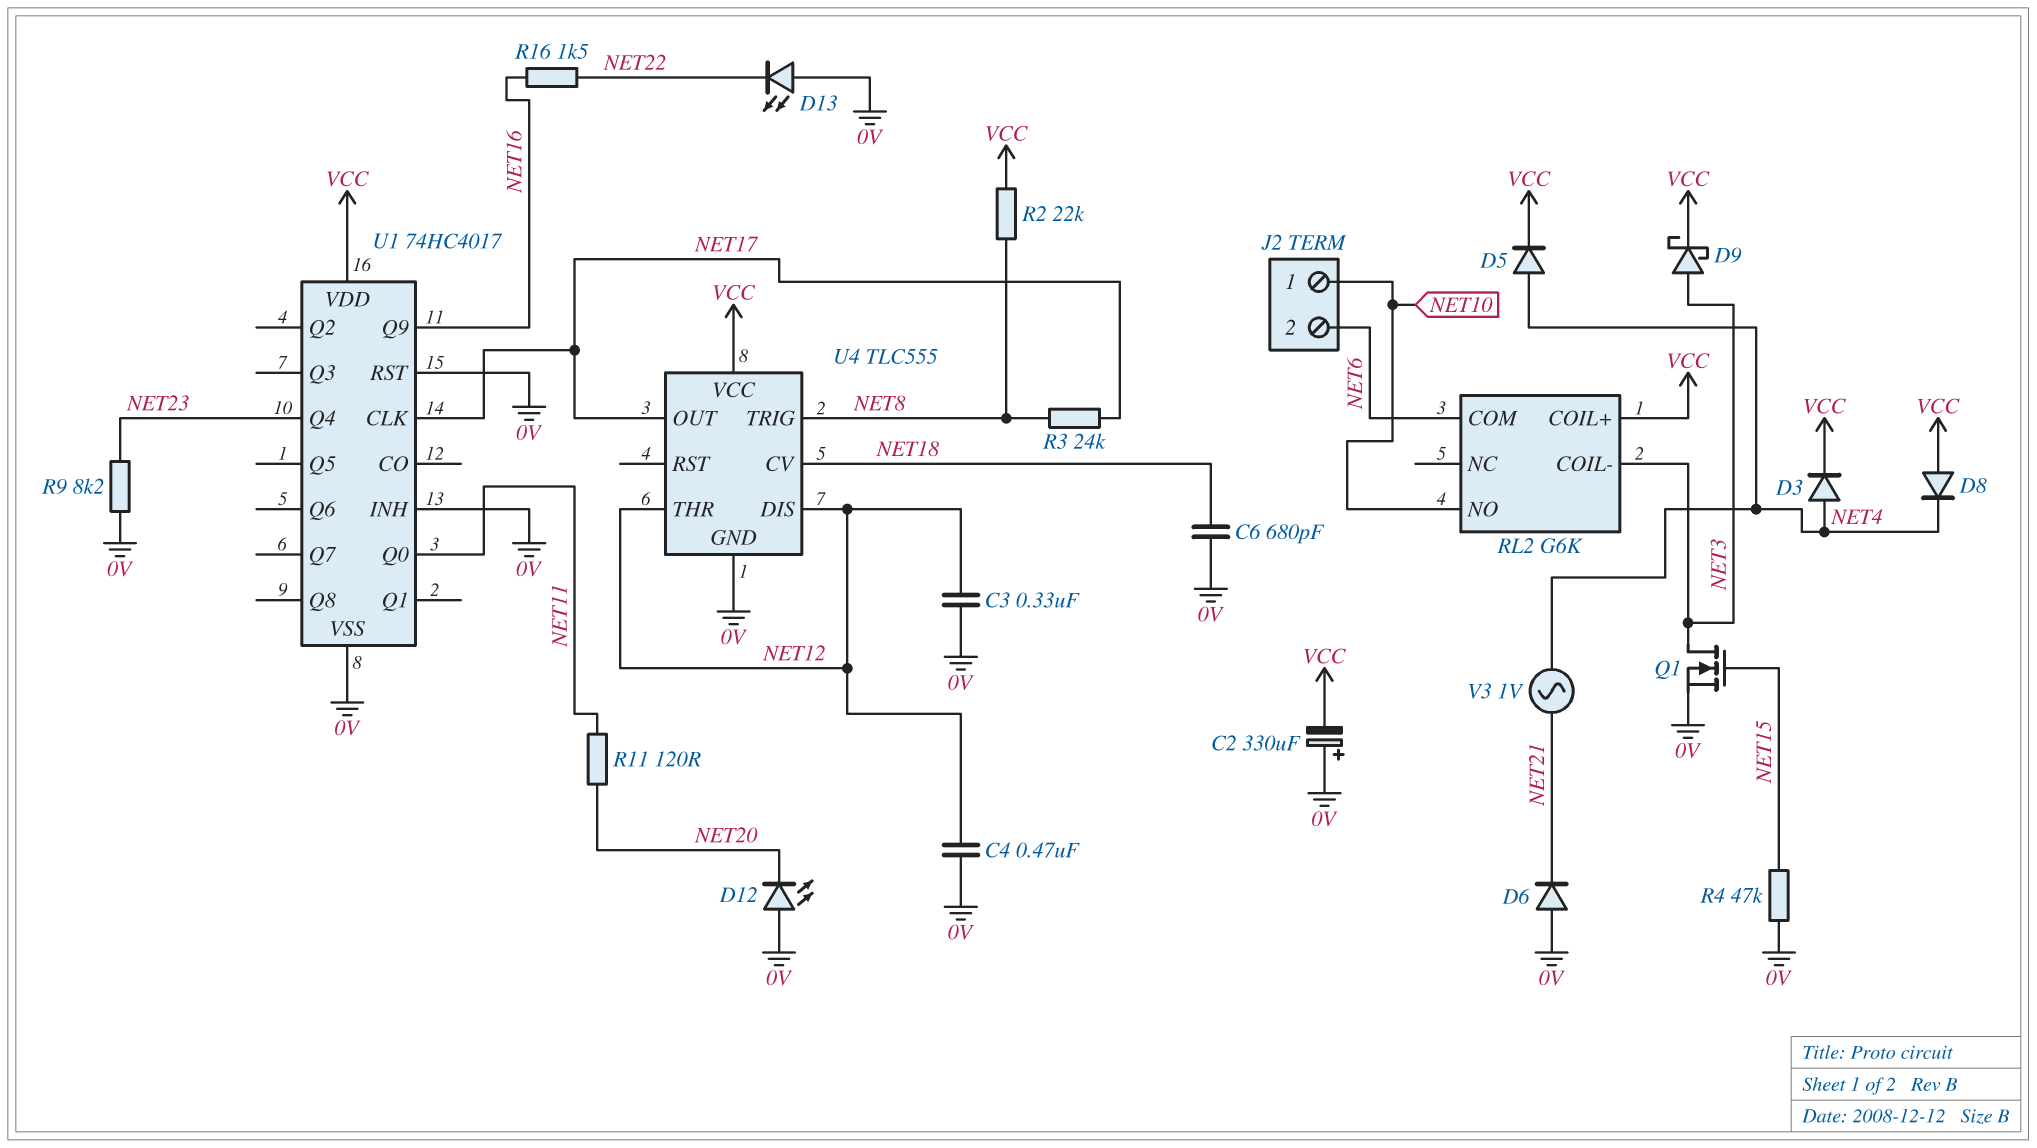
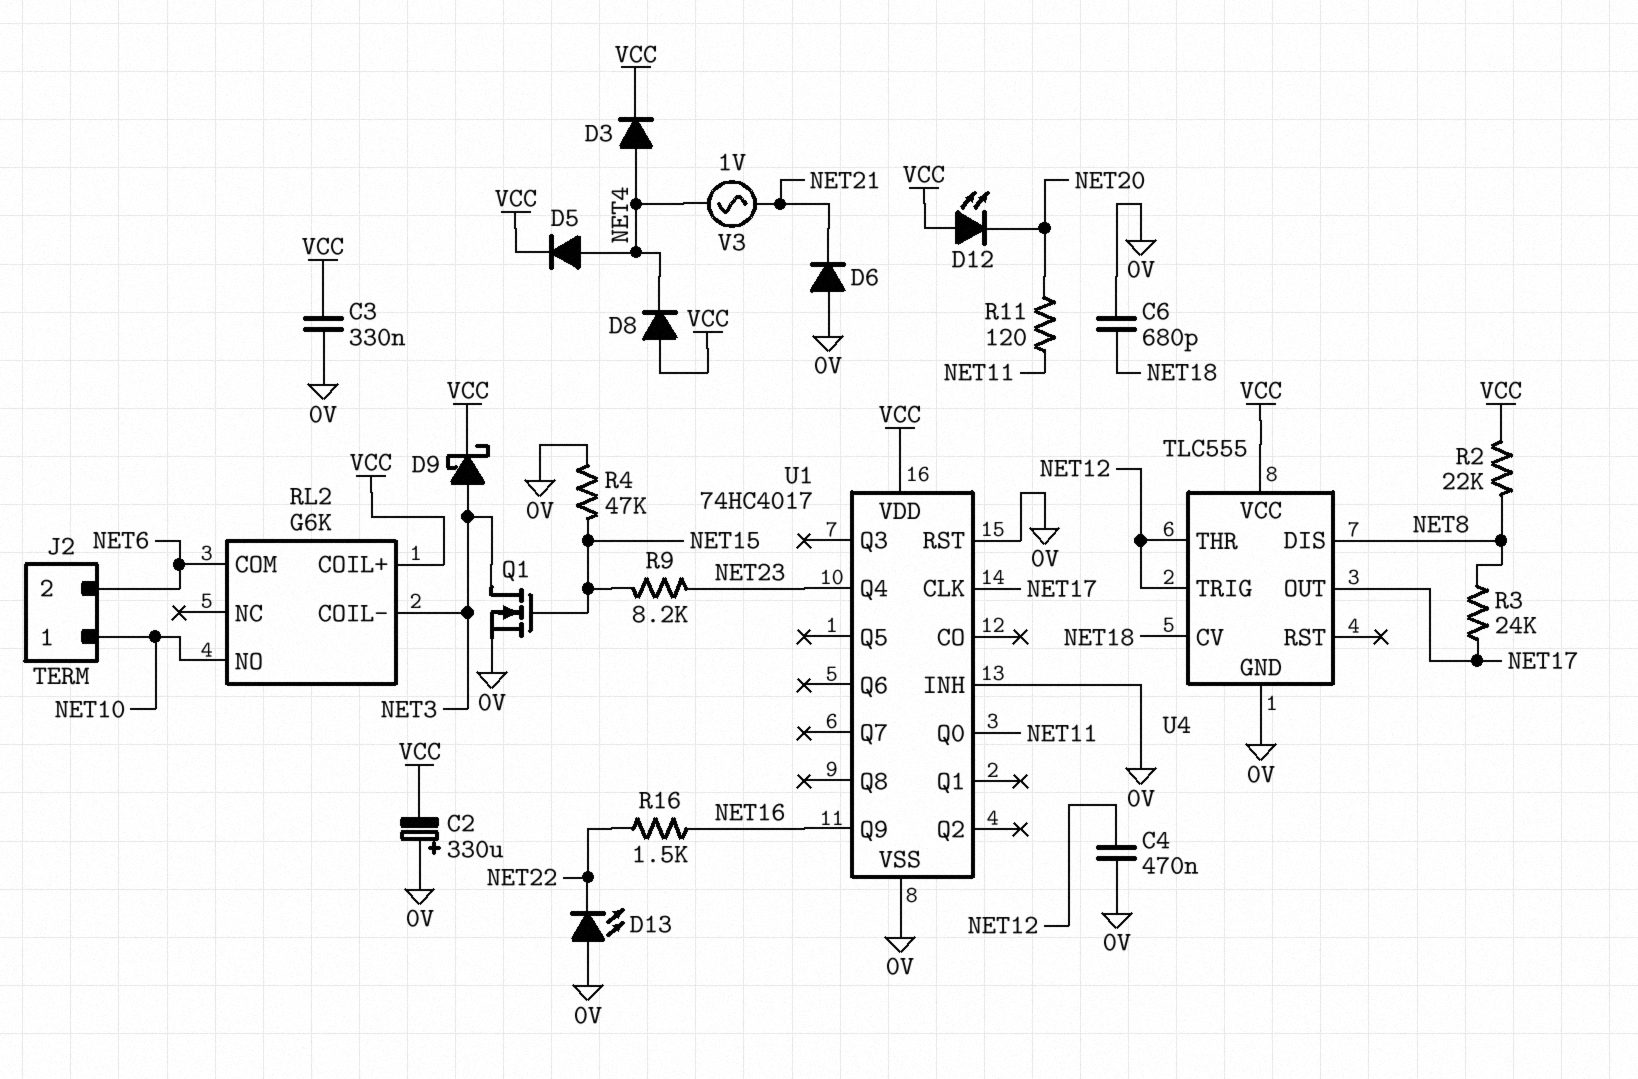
C3: 330nF (0V, NET12) -> 330nF (0V, VCC)
D12: LED (A 0V, K NET20) -> LED (A VCC, K NET20)
R9: 8.2k (0V, NET23) -> 8.2k (NET15, NET23)
U4 pin DIS: NET12 -> NET8
U4 pin TRIG: NET8 -> NET12

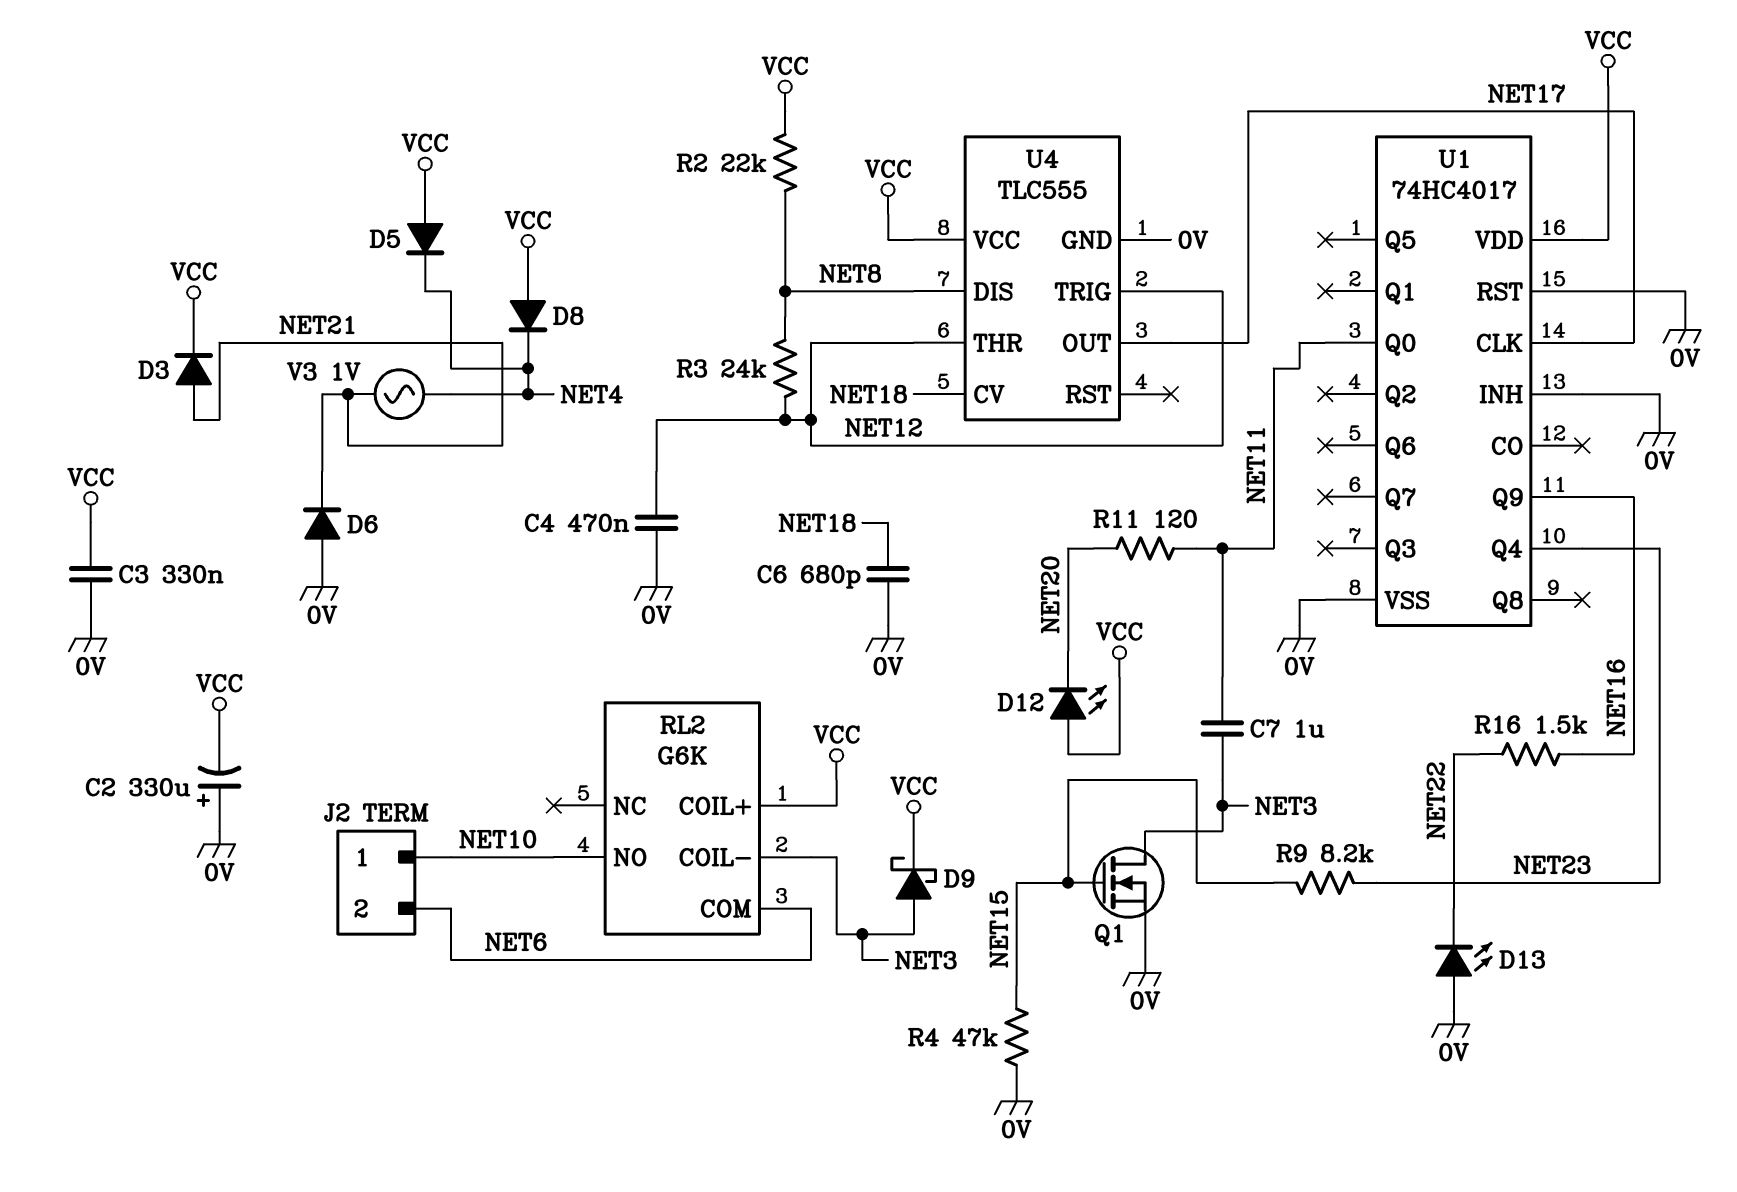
C7: none -> 1uF (NET3, NET11)
D3: diode (A NET4, K VCC) -> diode (A NET21, K VCC)
D5: diode (A NET4, K VCC) -> diode (A VCC, K NET4)
R3: 24k (NET8, NET17) -> 24k (NET8, NET12)

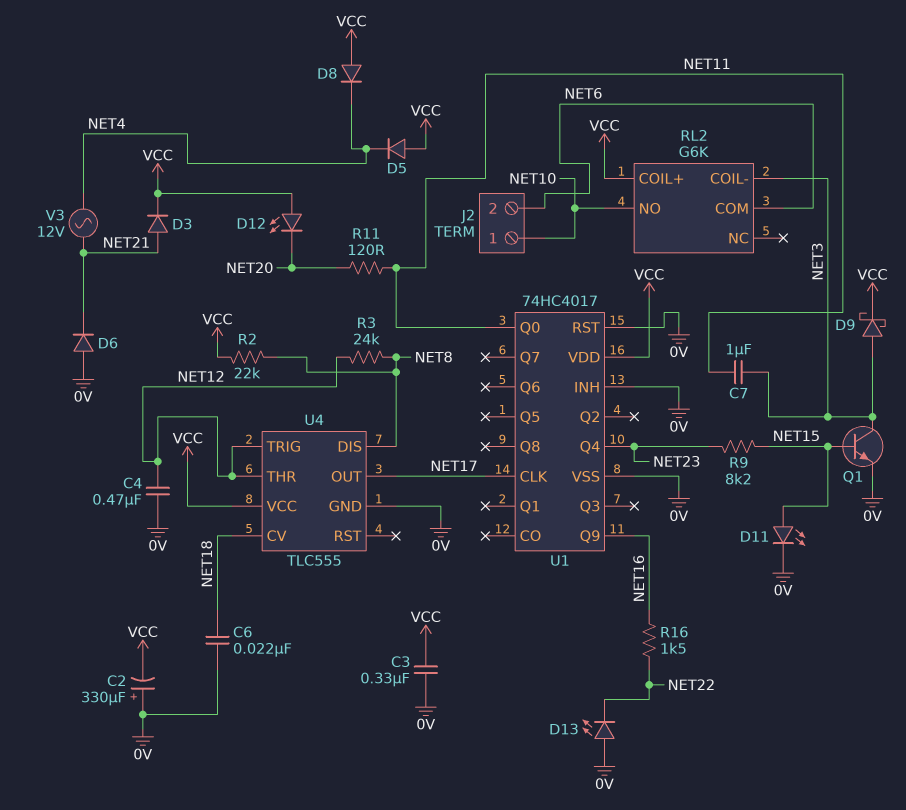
C6: 680pF (0V, NET18) -> 22nF (0V, NET18)
D11: none -> LED (A NET15, K 0V)
Q1: NMOS (G NET15, D NET3, S 0V) -> NPN (B NET15, C NET3, E 0V)
R4: 47k (0V, NET15) -> none
V3: AC 1V (NET4, NET21) -> AC 12V (NET4, NET21)

